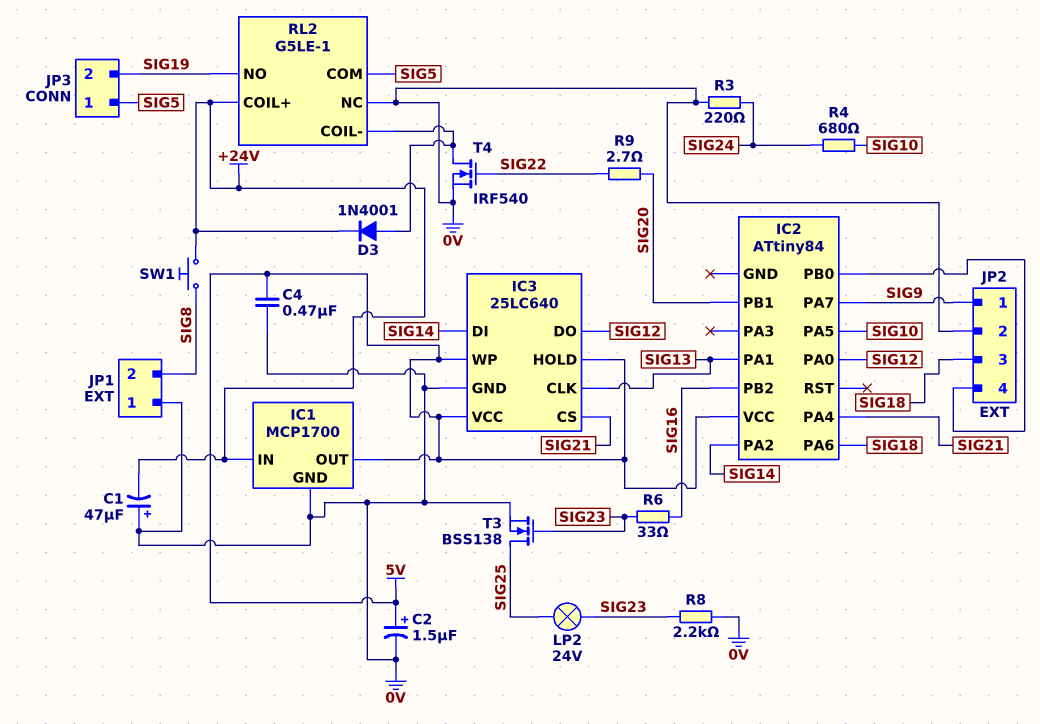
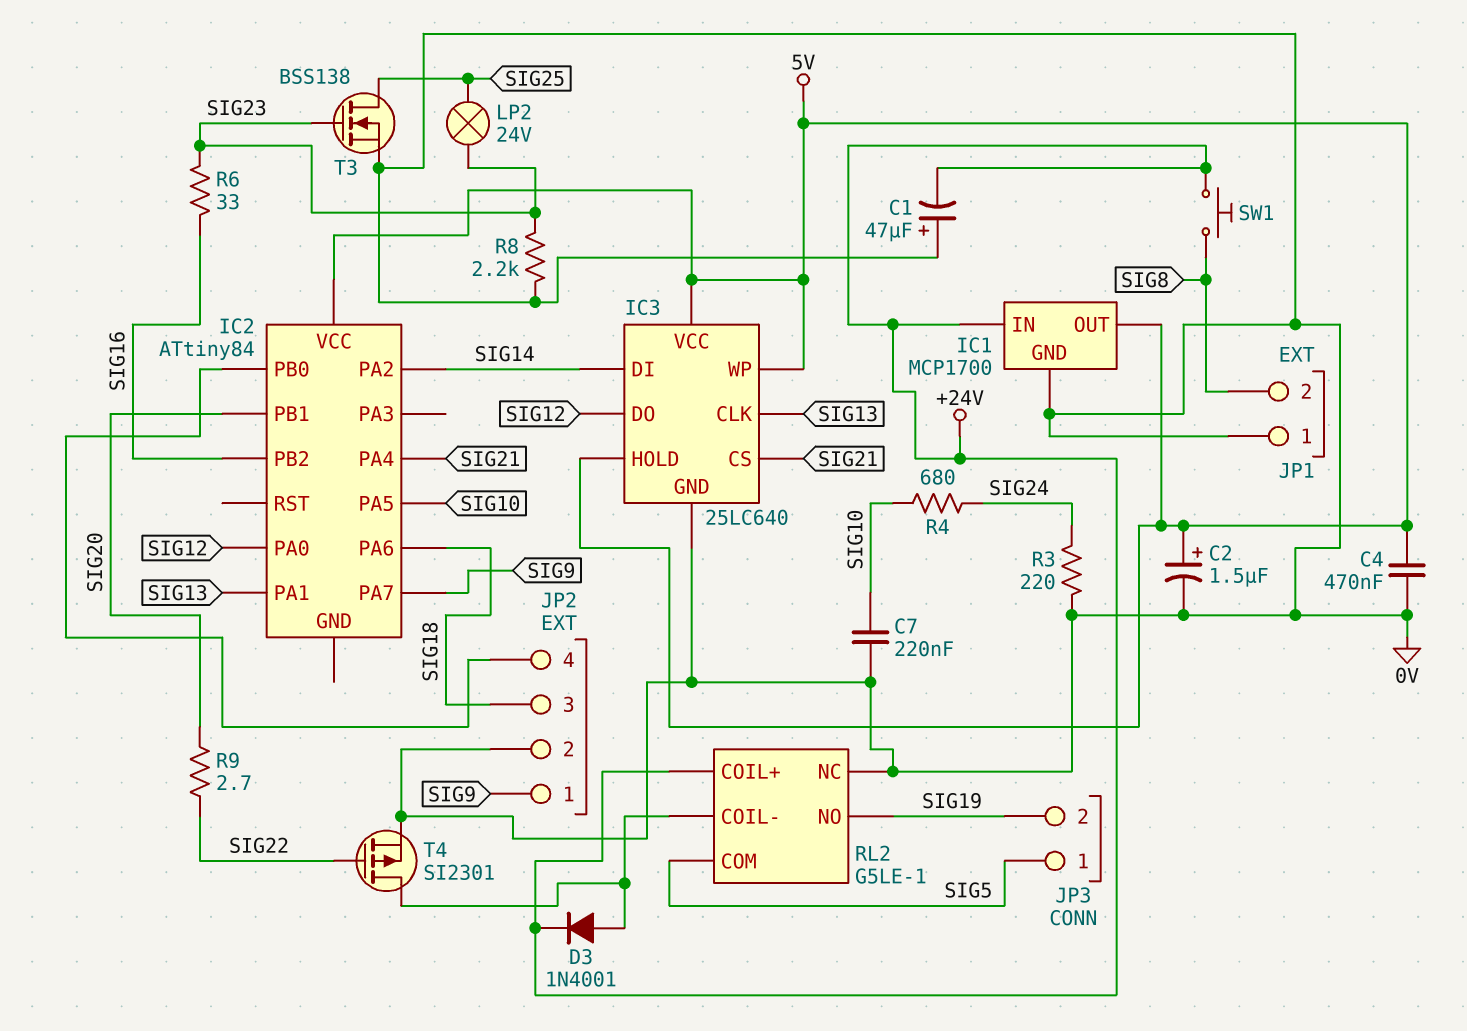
C7: none -> 220nF (0V, SIG10)
T4: NMOS IRF540 (G SIG22, D RL2/COIL-, S 0V) -> PMOS SI2301 (G SIG22, D RL2/COIL-, S 0V)

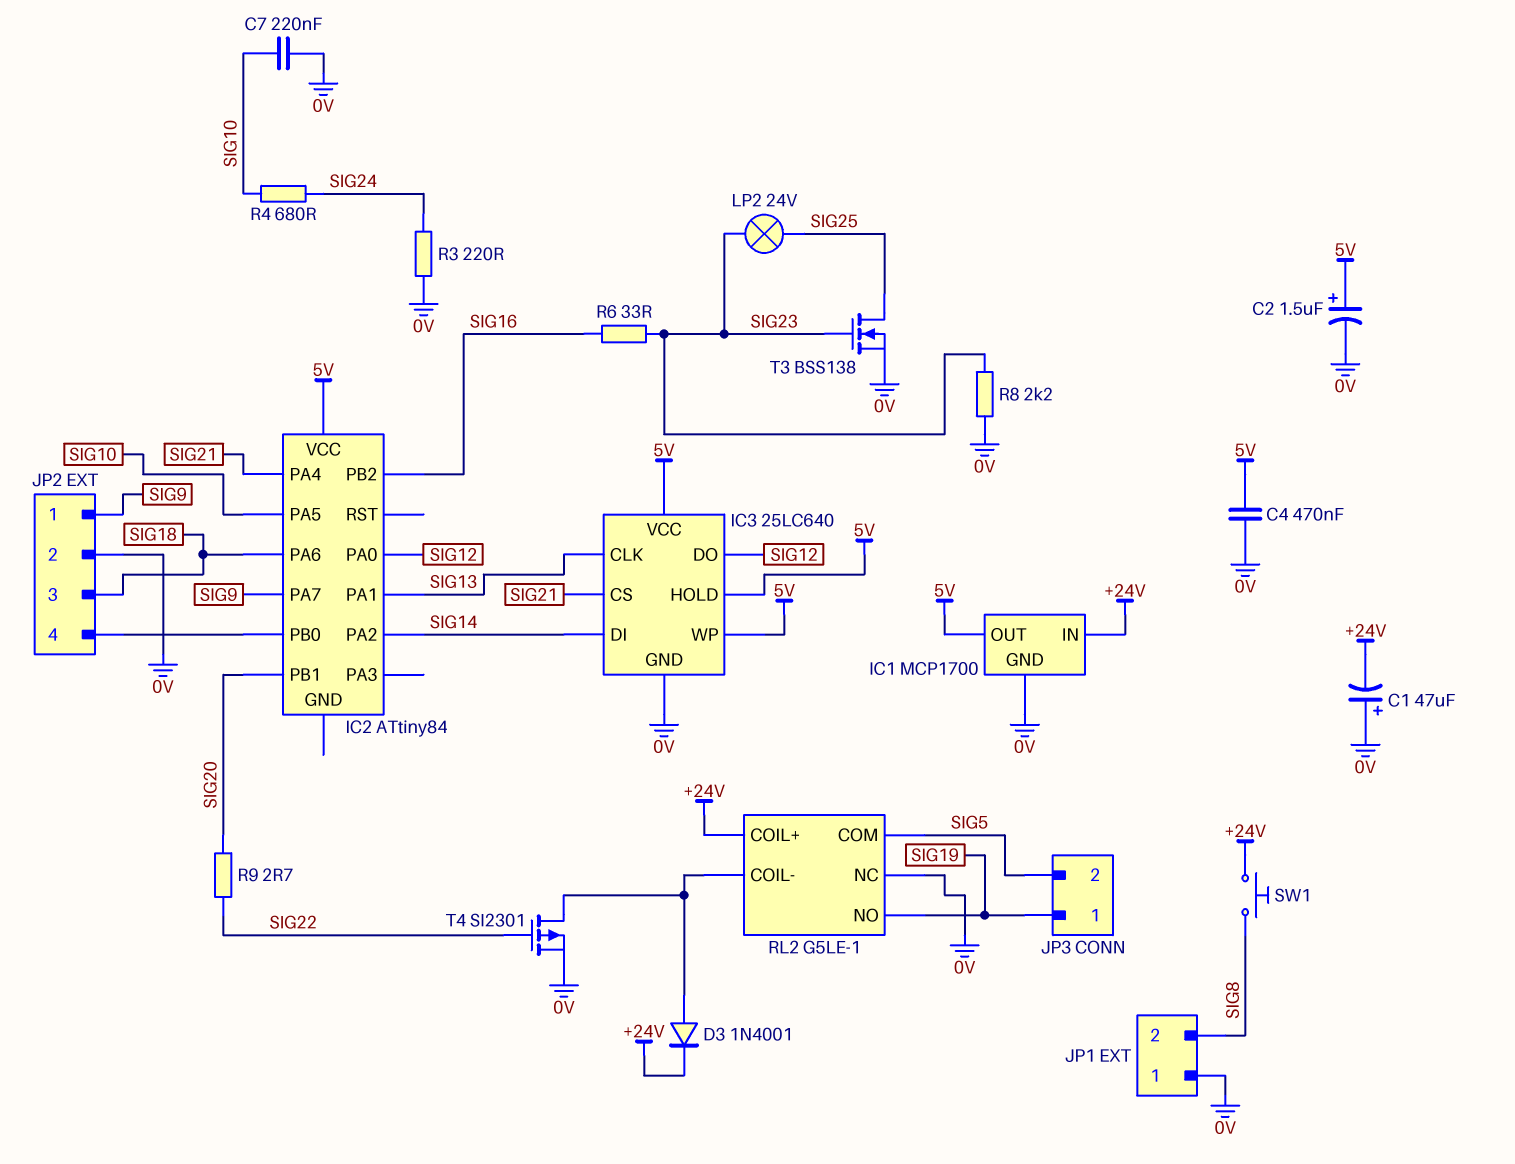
JP3 pin 1: SIG5 -> SIG19
JP3 pin 2: SIG19 -> SIG5

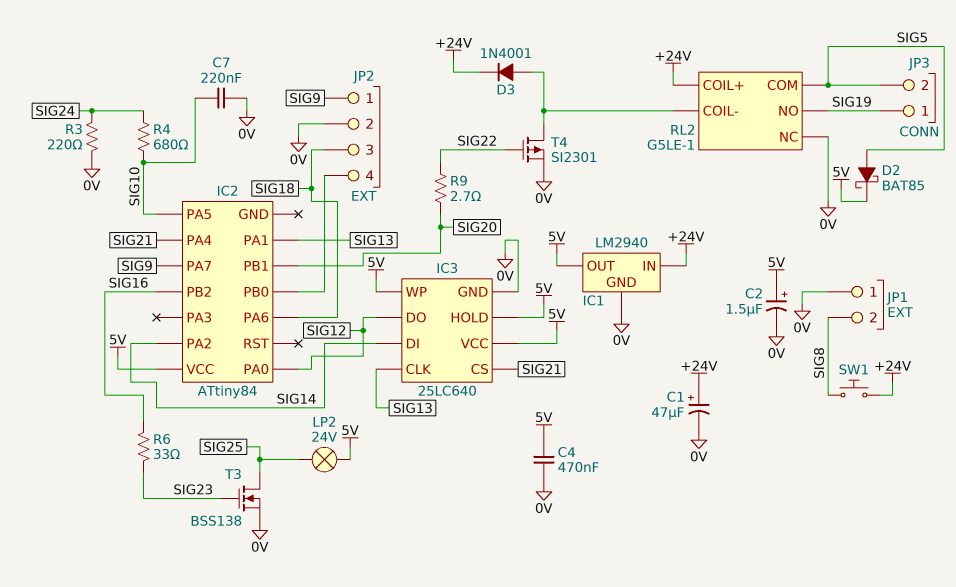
C1: 47uF (plus 0V, minus +24V) -> 47uF (plus +24V, minus 0V)
D2: none -> schottky BAT85 (A SIG5, K 5V)
IC1: MCP1700 -> LM2940
LP2: lamp 24V (SIG23, SIG25) -> lamp 24V (5V, SIG25)
R8: 2.2k (0V, SIG23) -> none

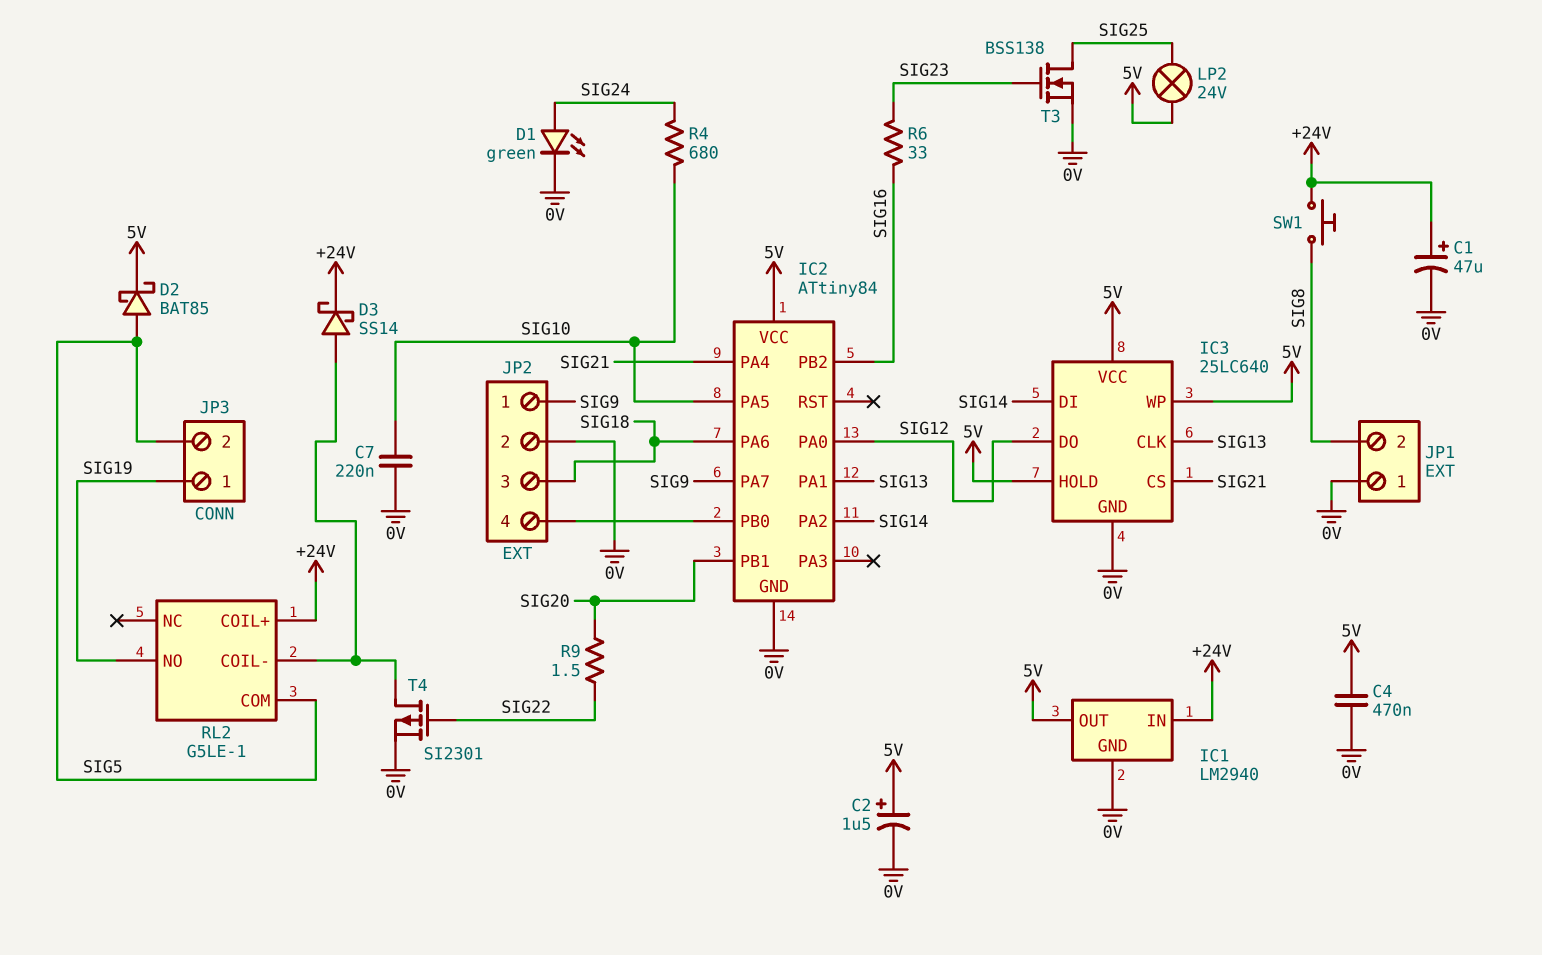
D1: none -> LED green (A SIG24, K 0V)
D3: diode 1N4001 (A RL2/COIL-, K +24V) -> schottky SS14 (A RL2/COIL-, K +24V)
IC2 pin GND: none -> 0V
R3: 220 (0V, SIG24) -> none
R9: 2.7 (SIG20, SIG22) -> 1.5 (SIG20, SIG22)
RL2 pin NC: 0V -> none

